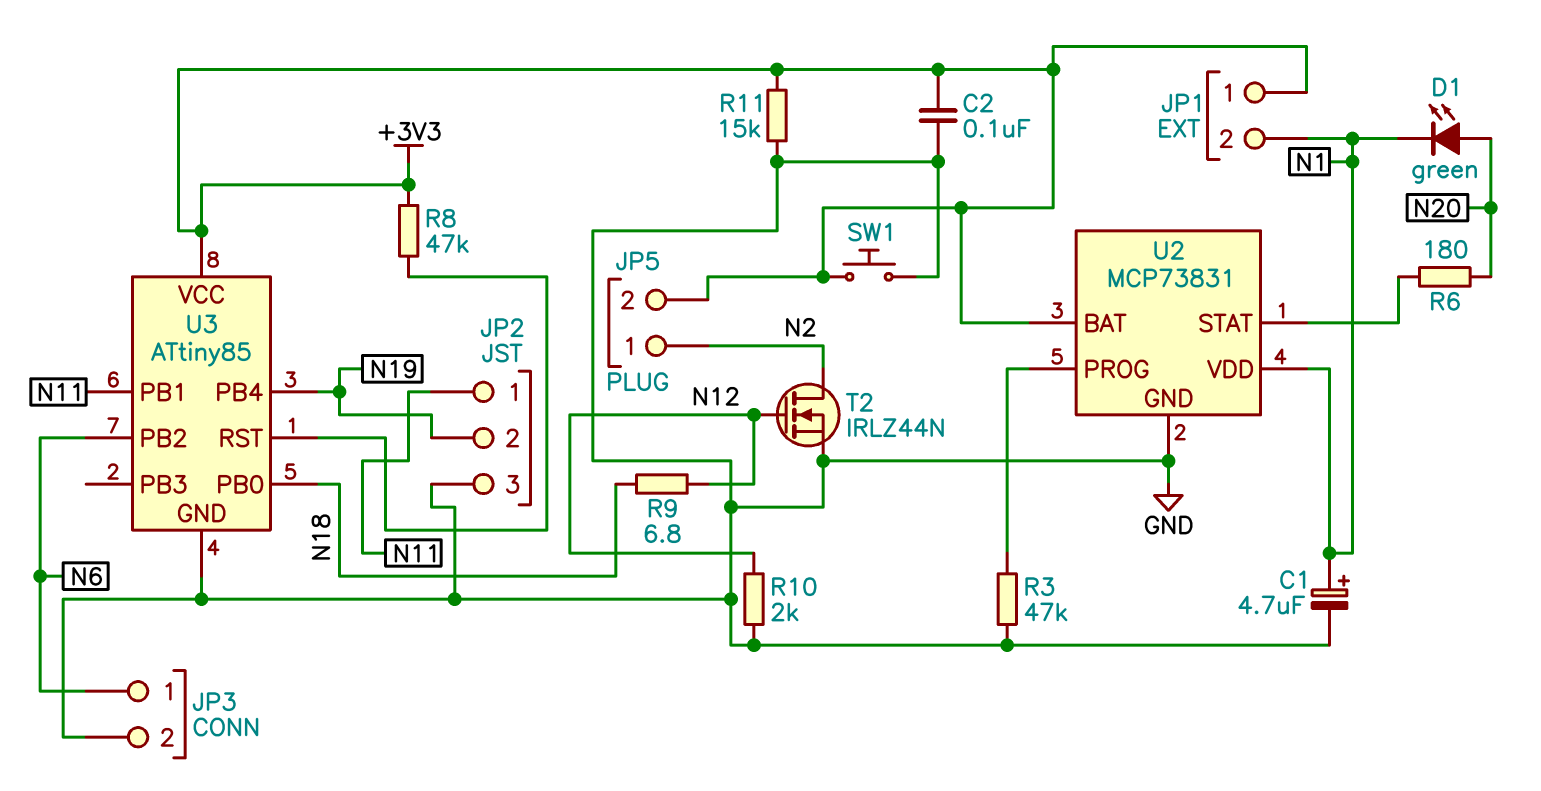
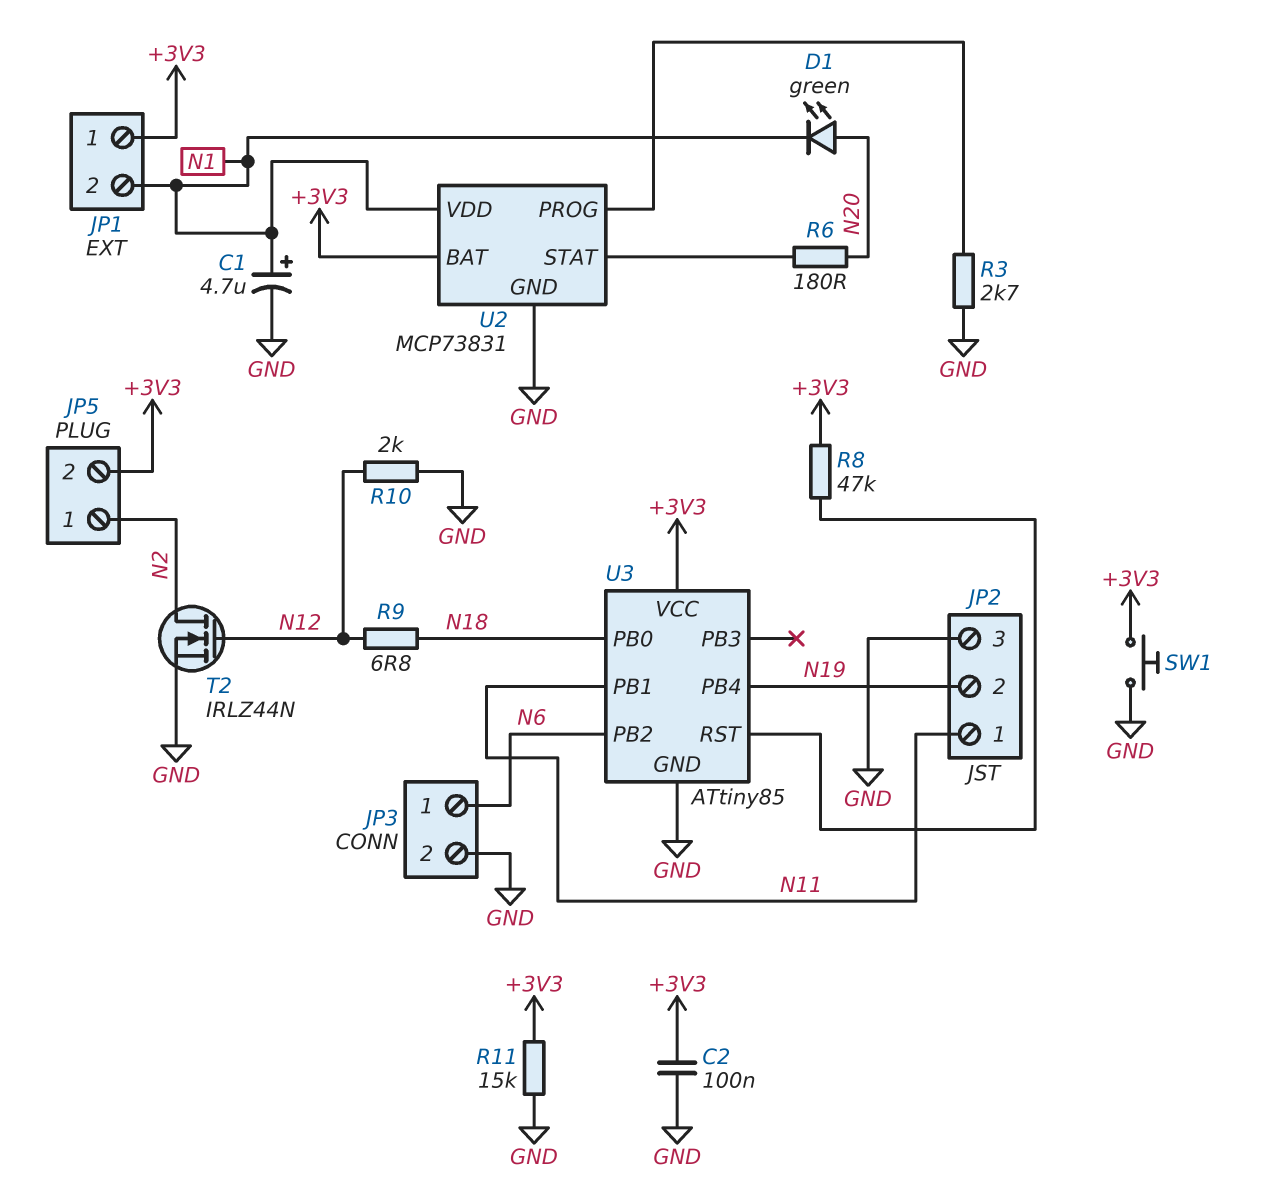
R3: 47k (GND, U2/PROG) -> 2.7k (GND, U2/PROG)

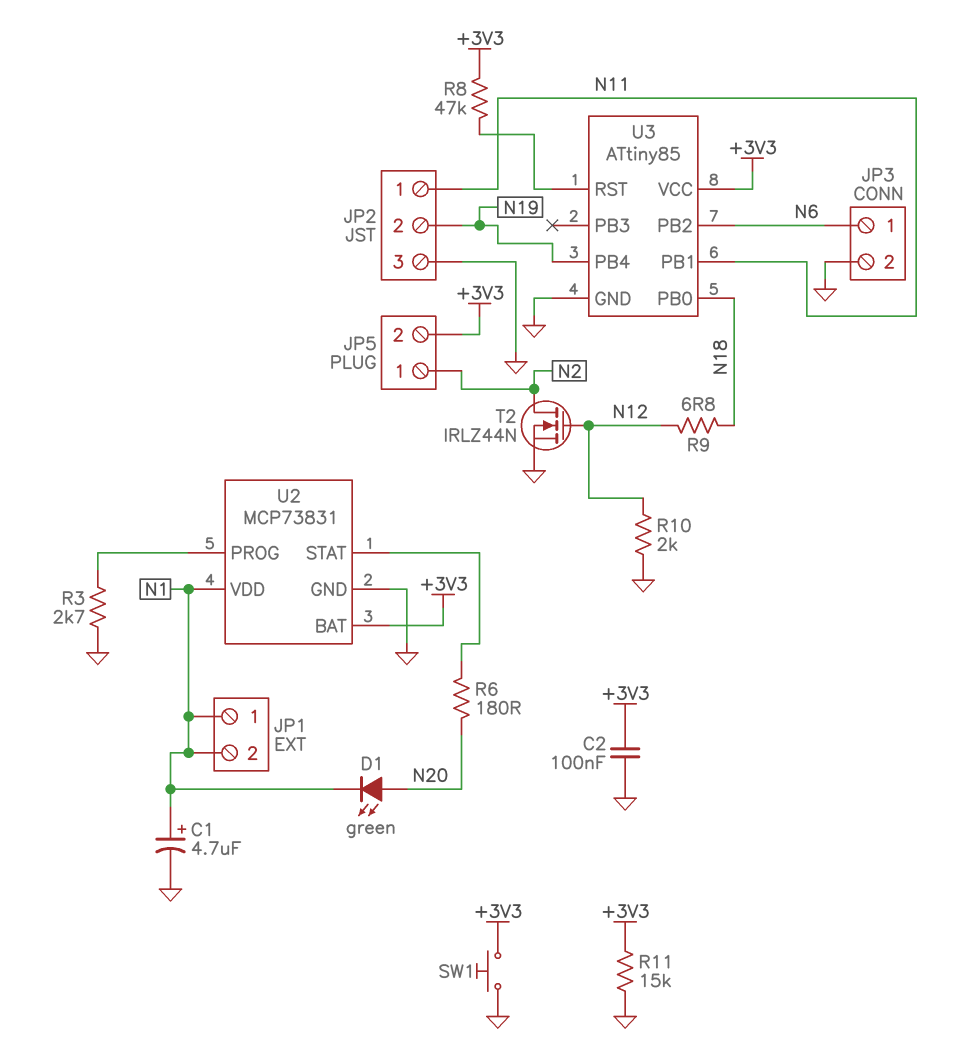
JP1 pin 1: +3V3 -> N1

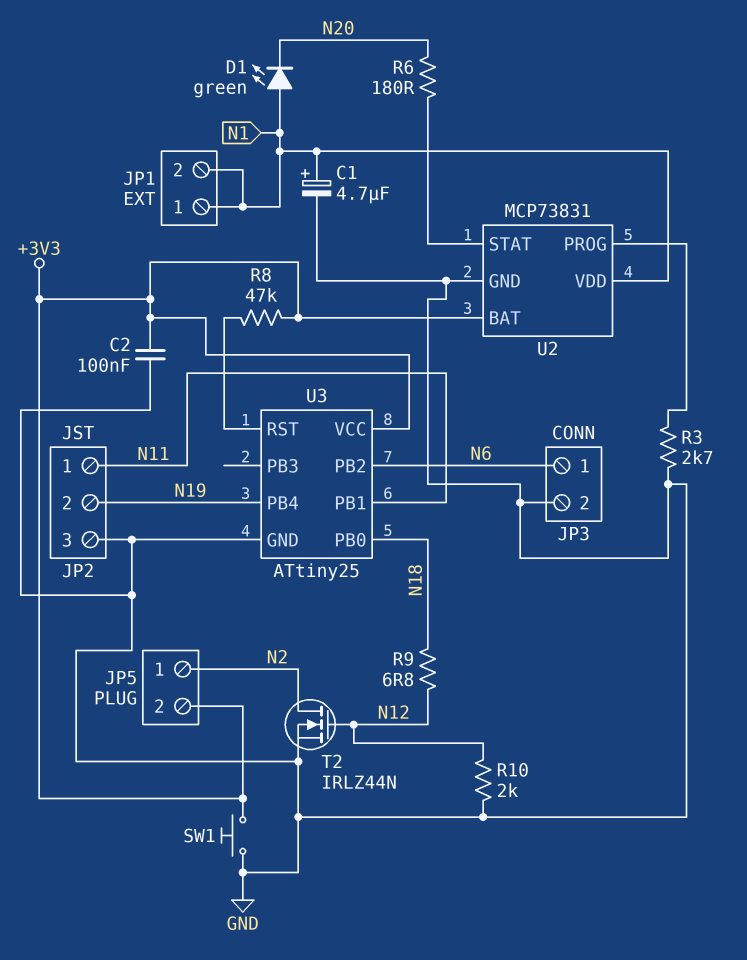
D1: LED green (A N20, K N1) -> LED green (A N1, K N20)
R11: 15k (+3V3, GND) -> none
U3: ATtiny85 -> ATtiny25

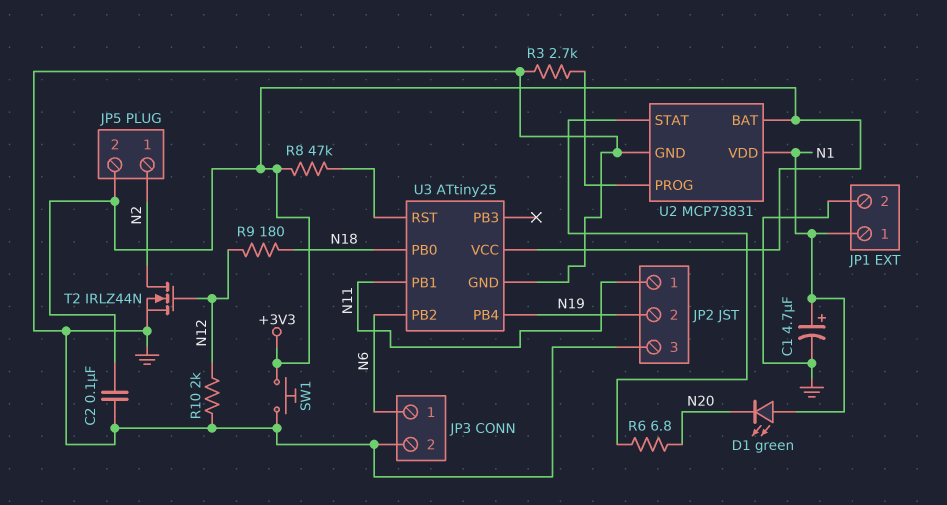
JP1 pin 2: N1 -> GND
R6: 180 (N20, U2/STAT) -> 6.8 (N20, U2/STAT)
R9: 6.8 (N12, N18) -> 180 (N12, N18)

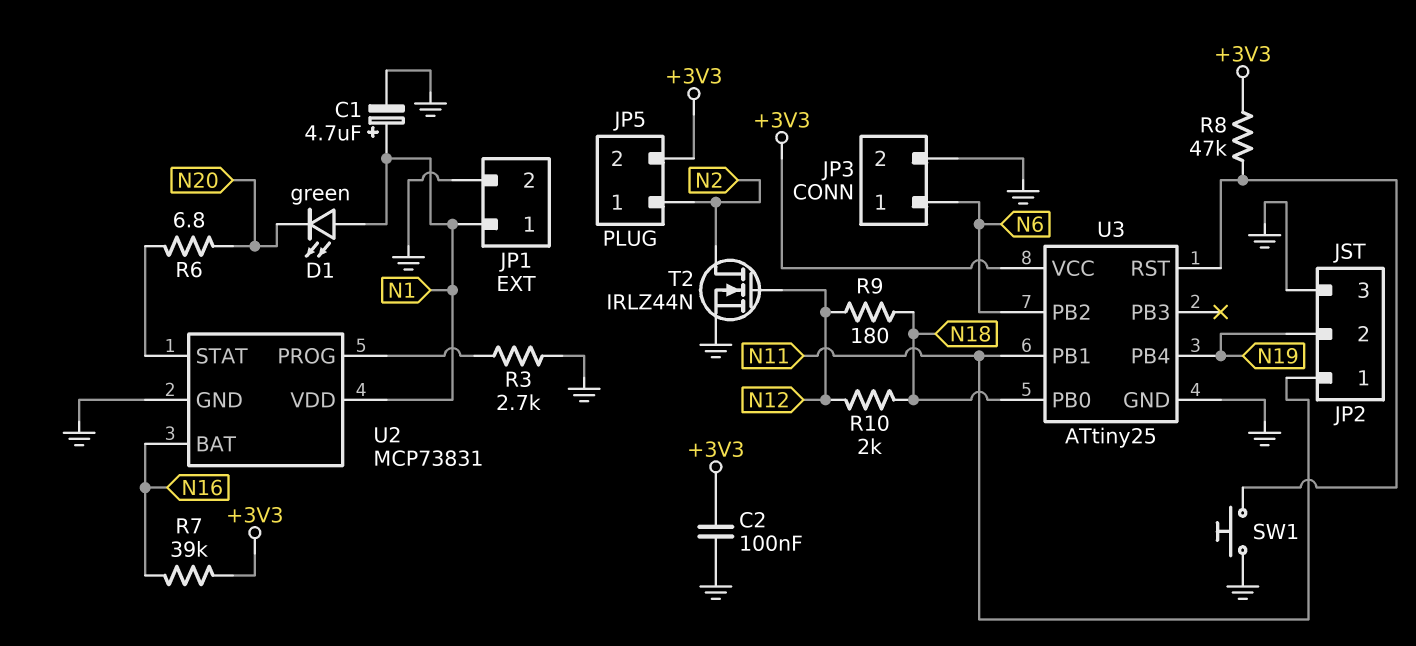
R7: none -> 39k (+3V3, N16)
R10: 2k (GND, N12) -> 2k (N12, N18)
SW1: button (+3V3, GND) -> button (GND, U3/RST)
U2 pin BAT: +3V3 -> N16

